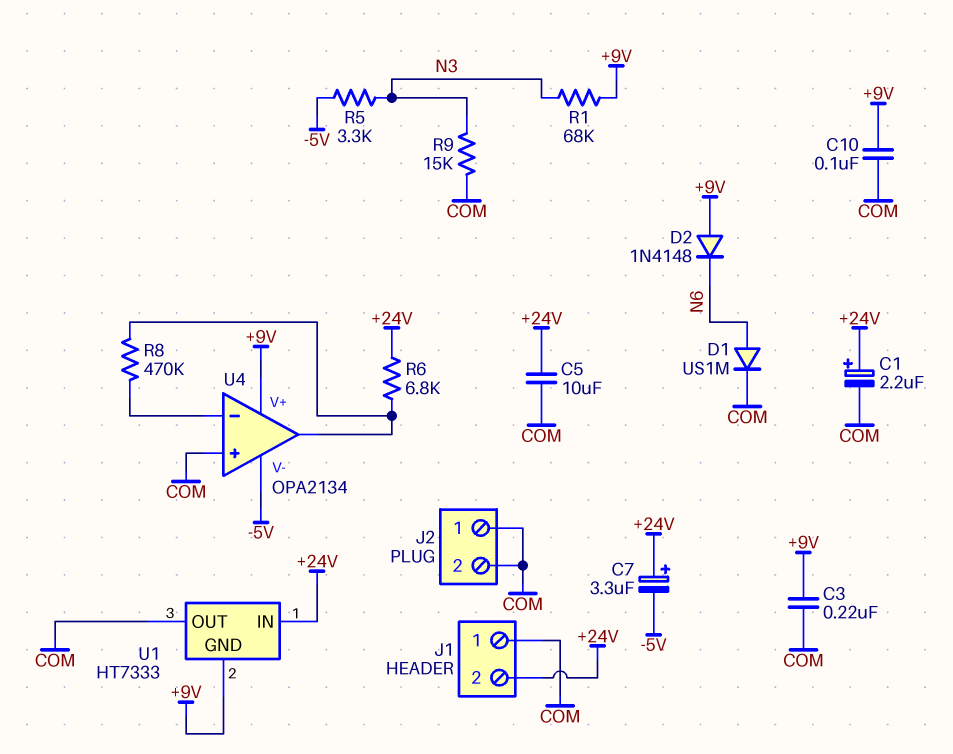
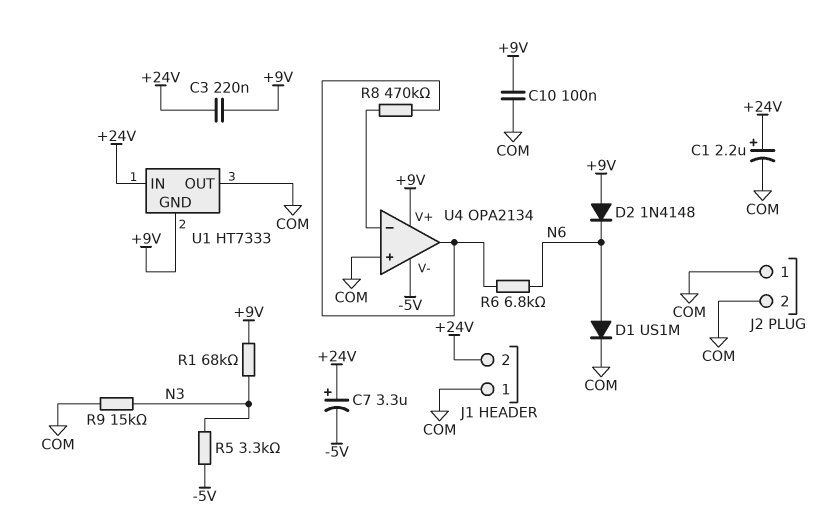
C3: 220nF (+9V, COM) -> 220nF (+9V, +24V)
C5: 10uF (+24V, COM) -> none
R6: 6.8k (+24V, U4/out) -> 6.8k (N6, U4/out)

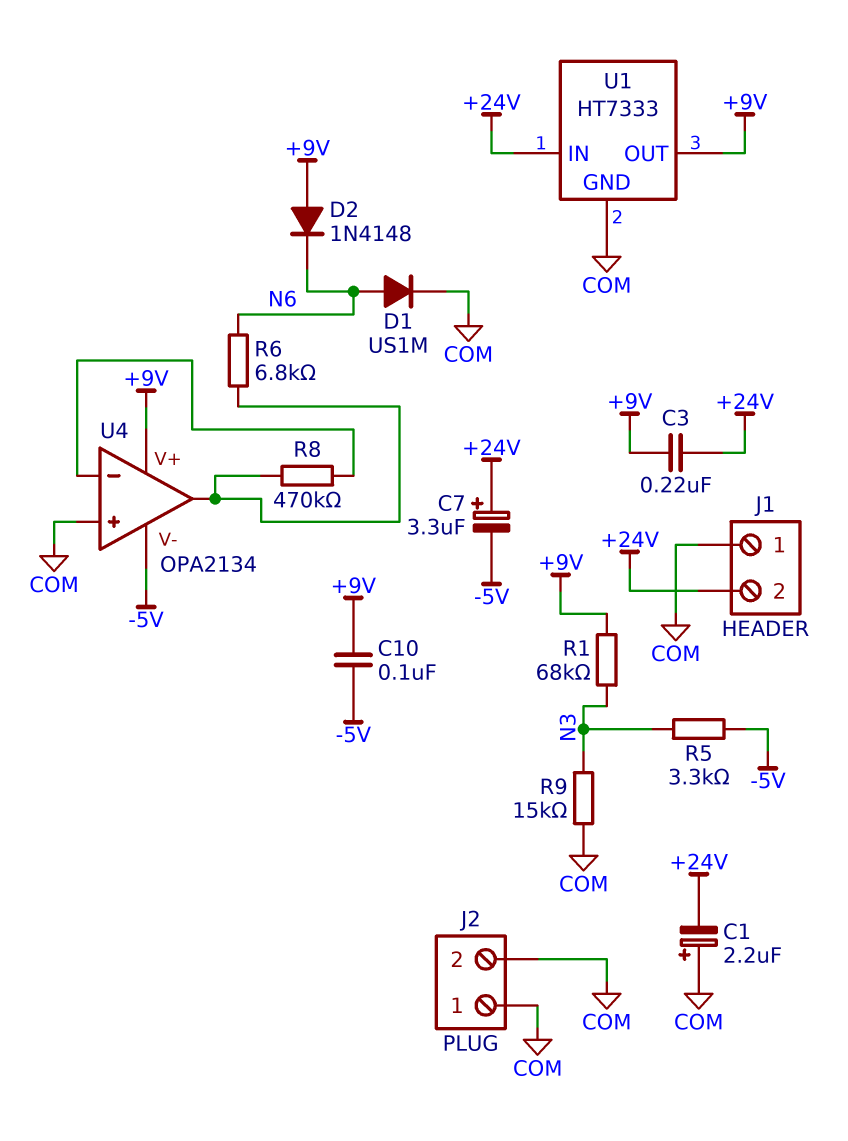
C1: 2.2uF (plus +24V, minus COM) -> 2.2uF (plus COM, minus +24V)
C10: 100nF (+9V, COM) -> 100nF (+9V, -5V)
U1 pin GND: +9V -> COM
U1 pin OUT: COM -> +9V

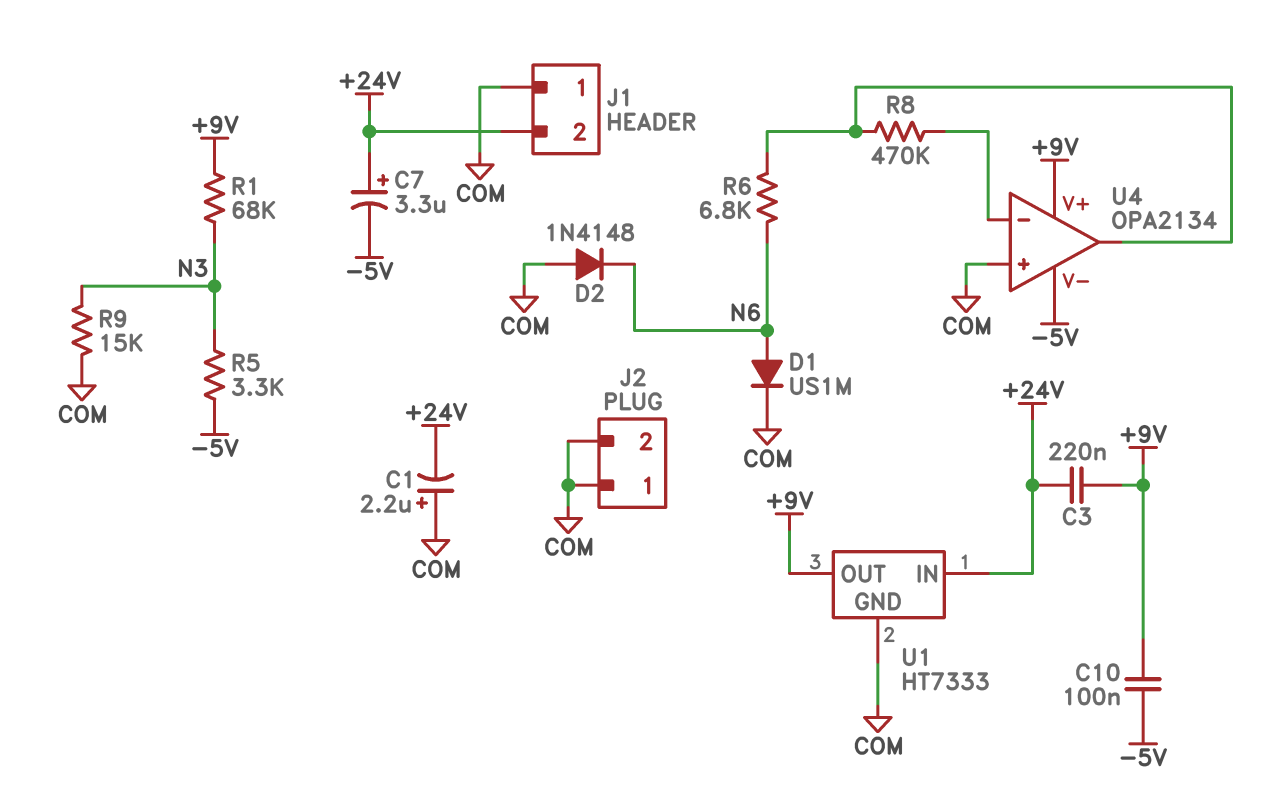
D2: diode 1N4148 (A +9V, K N6) -> diode 1N4148 (A COM, K N6)

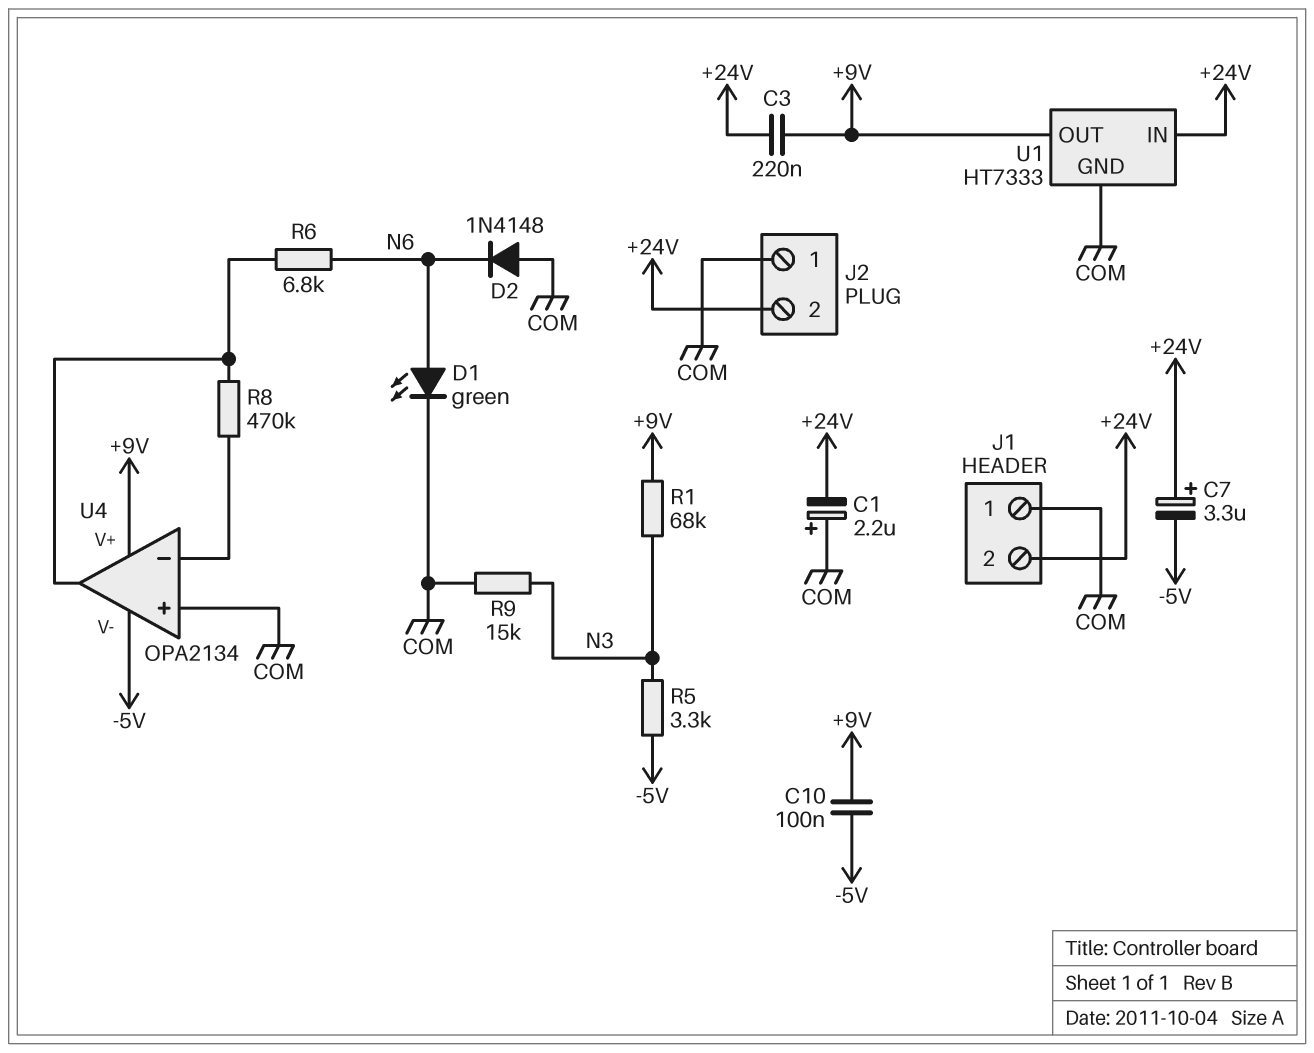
D1: diode US1M (A N6, K COM) -> LED green (A N6, K COM)
J2 pin 2: COM -> +24V

